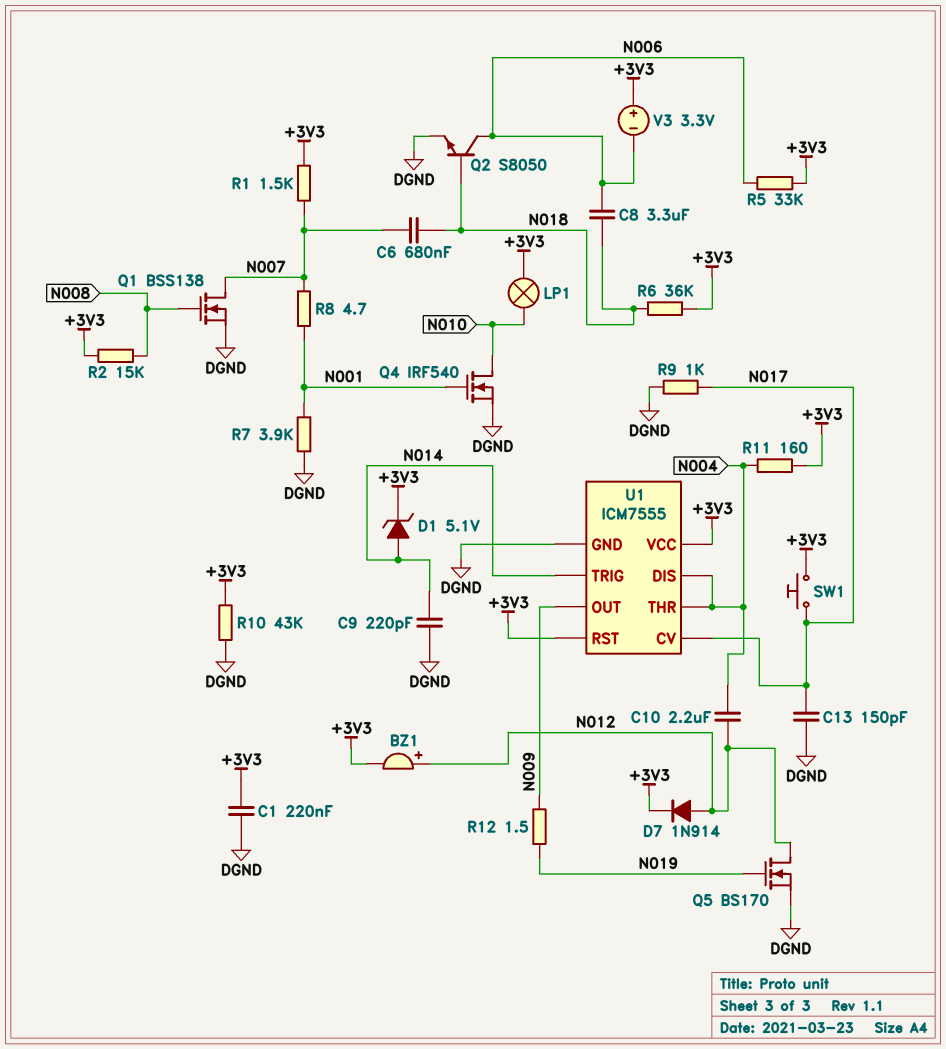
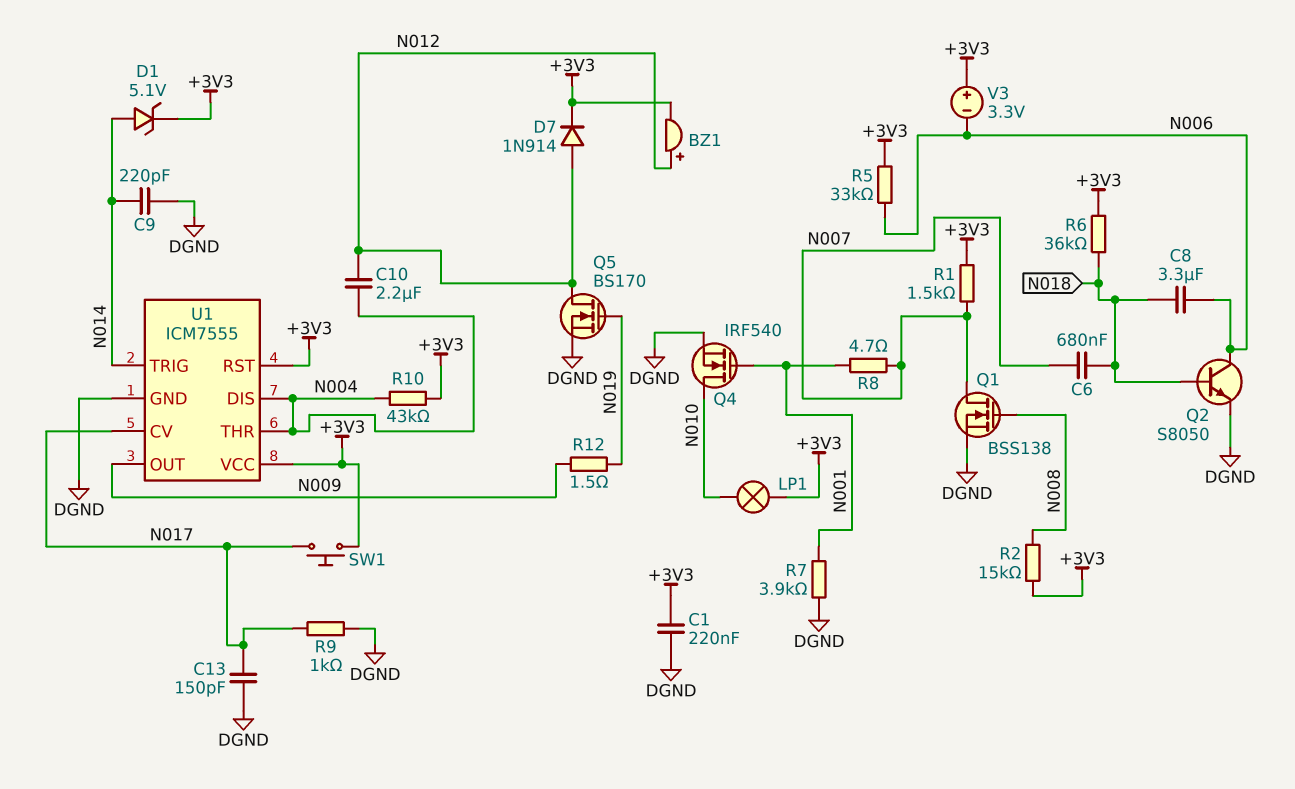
R10: 43k (+3V3, DGND) -> 43k (+3V3, N004)
R11: 160 (+3V3, N004) -> none

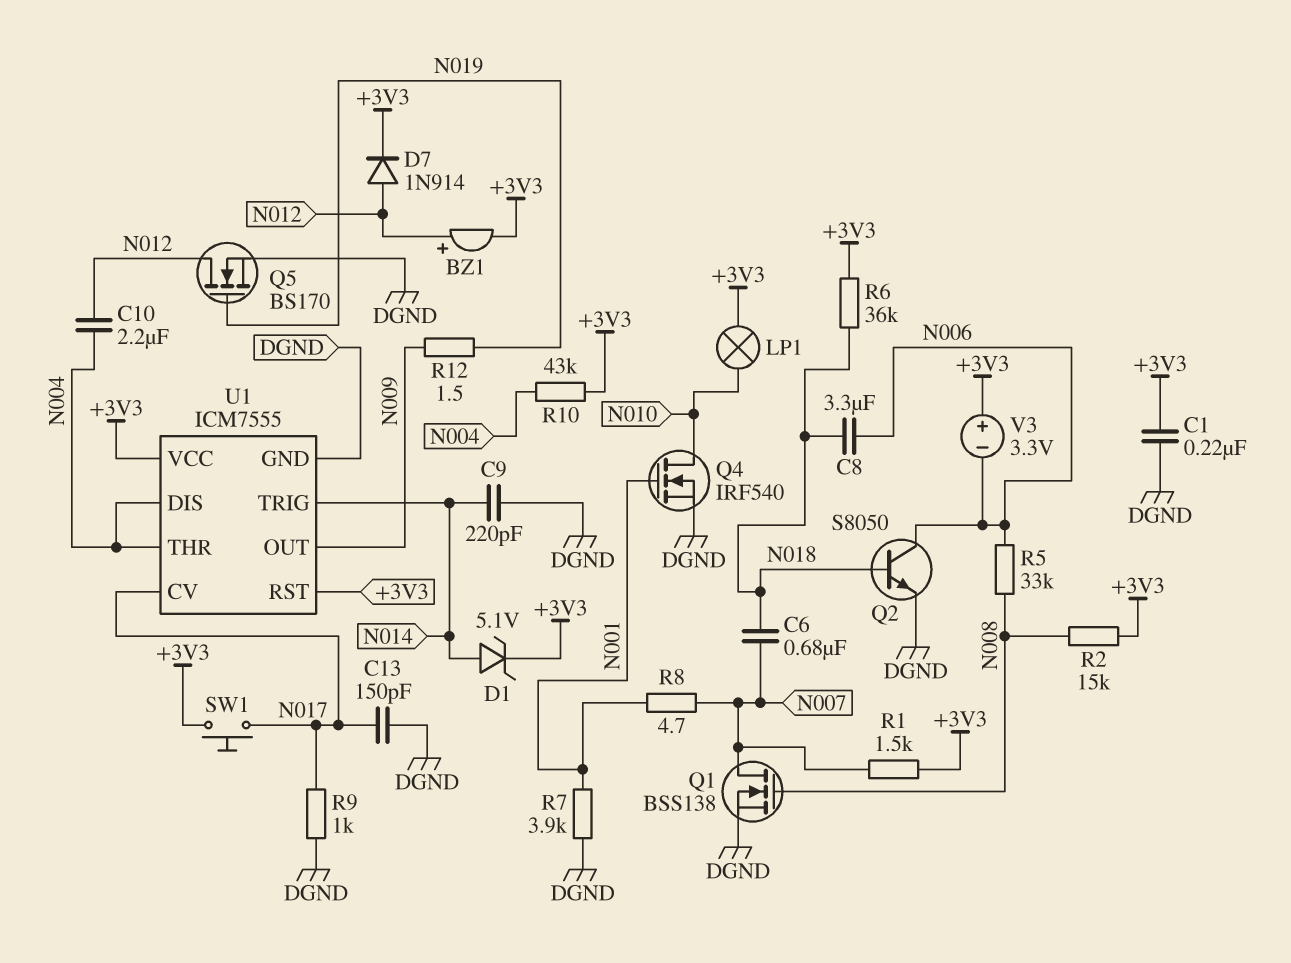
R5: 33k (+3V3, N006) -> 33k (N006, N008)

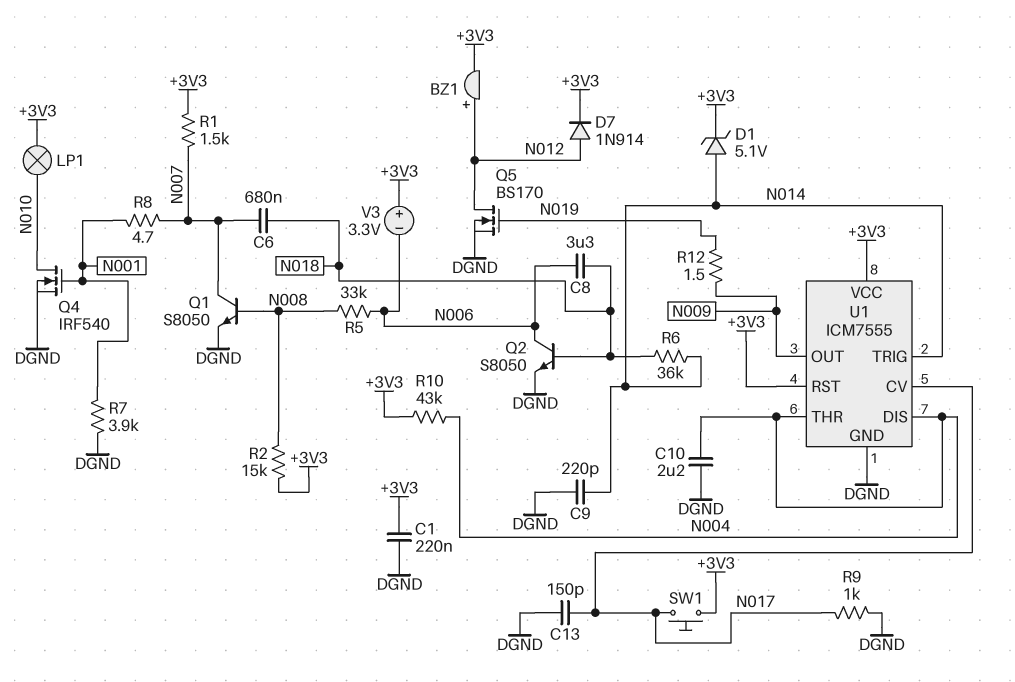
C10: 2.2uF (N004, N012) -> 2.2uF (DGND, N004)
Q1: NMOS BSS138 (G N008, D N007, S DGND) -> NPN S8050 (B N008, C N007, E DGND)
R6: 36k (+3V3, N018) -> 36k (N014, N018)

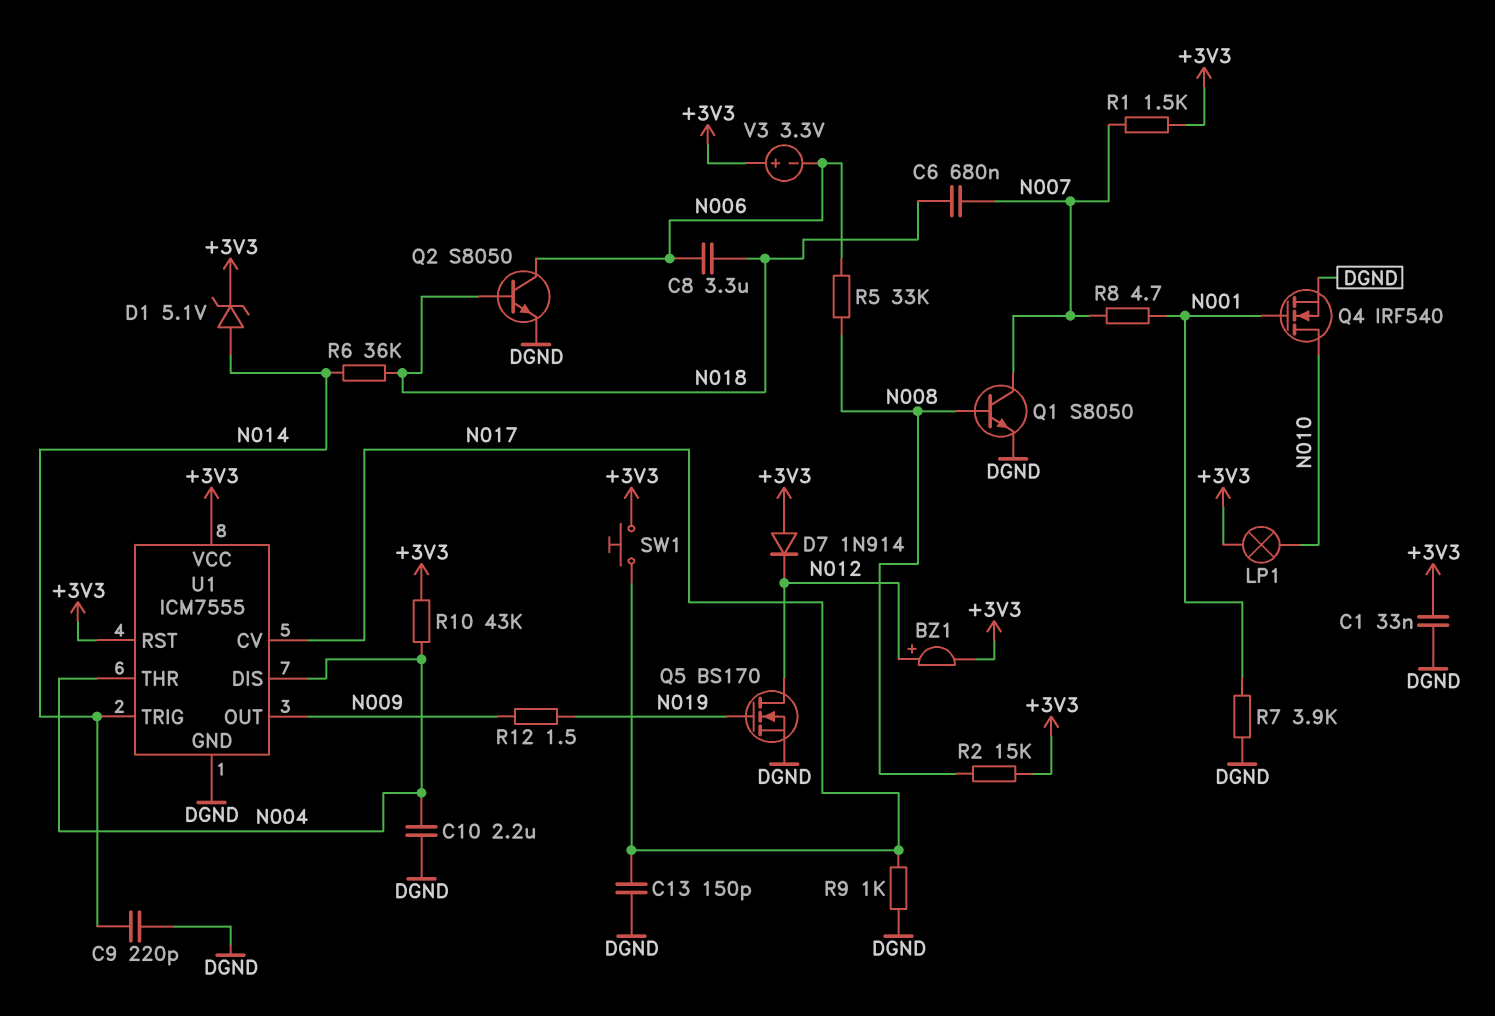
C1: 220nF (+3V3, DGND) -> 33nF (+3V3, DGND)
D7: diode 1N914 (A N012, K +3V3) -> diode 1N914 (A +3V3, K N012)

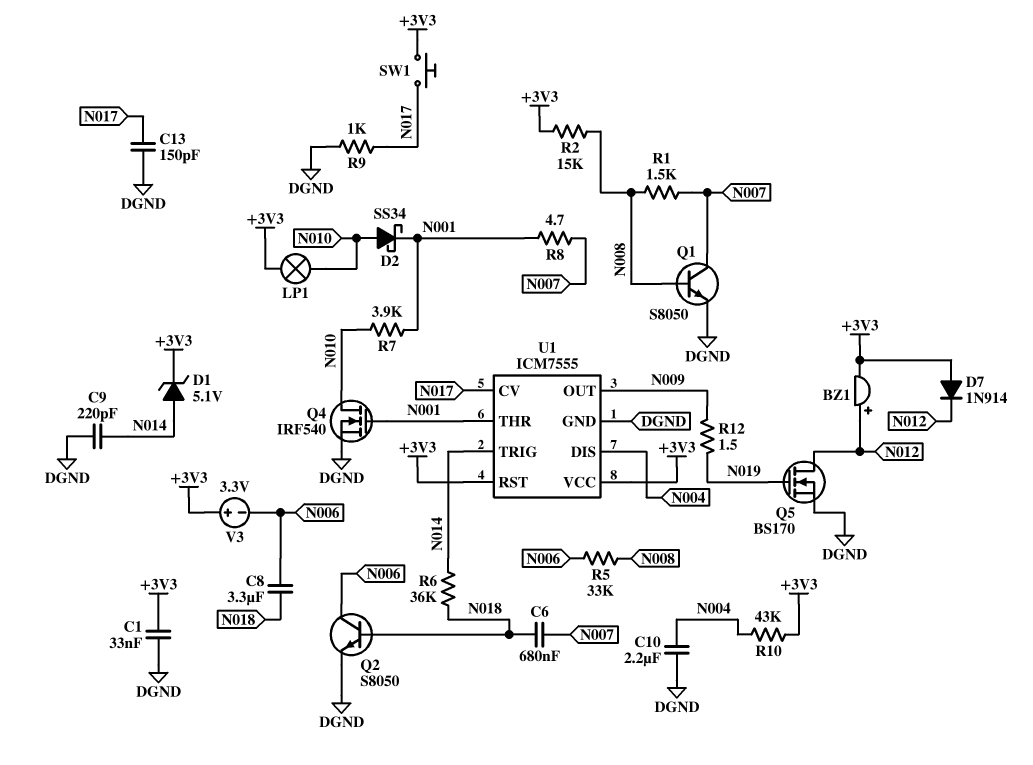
D2: none -> schottky SS34 (A N010, K N001)
R1: 1.5k (+3V3, N007) -> 1.5k (N007, N008)
R7: 3.9k (DGND, N001) -> 3.9k (N001, N010)
U1 pin THR: N004 -> N001

